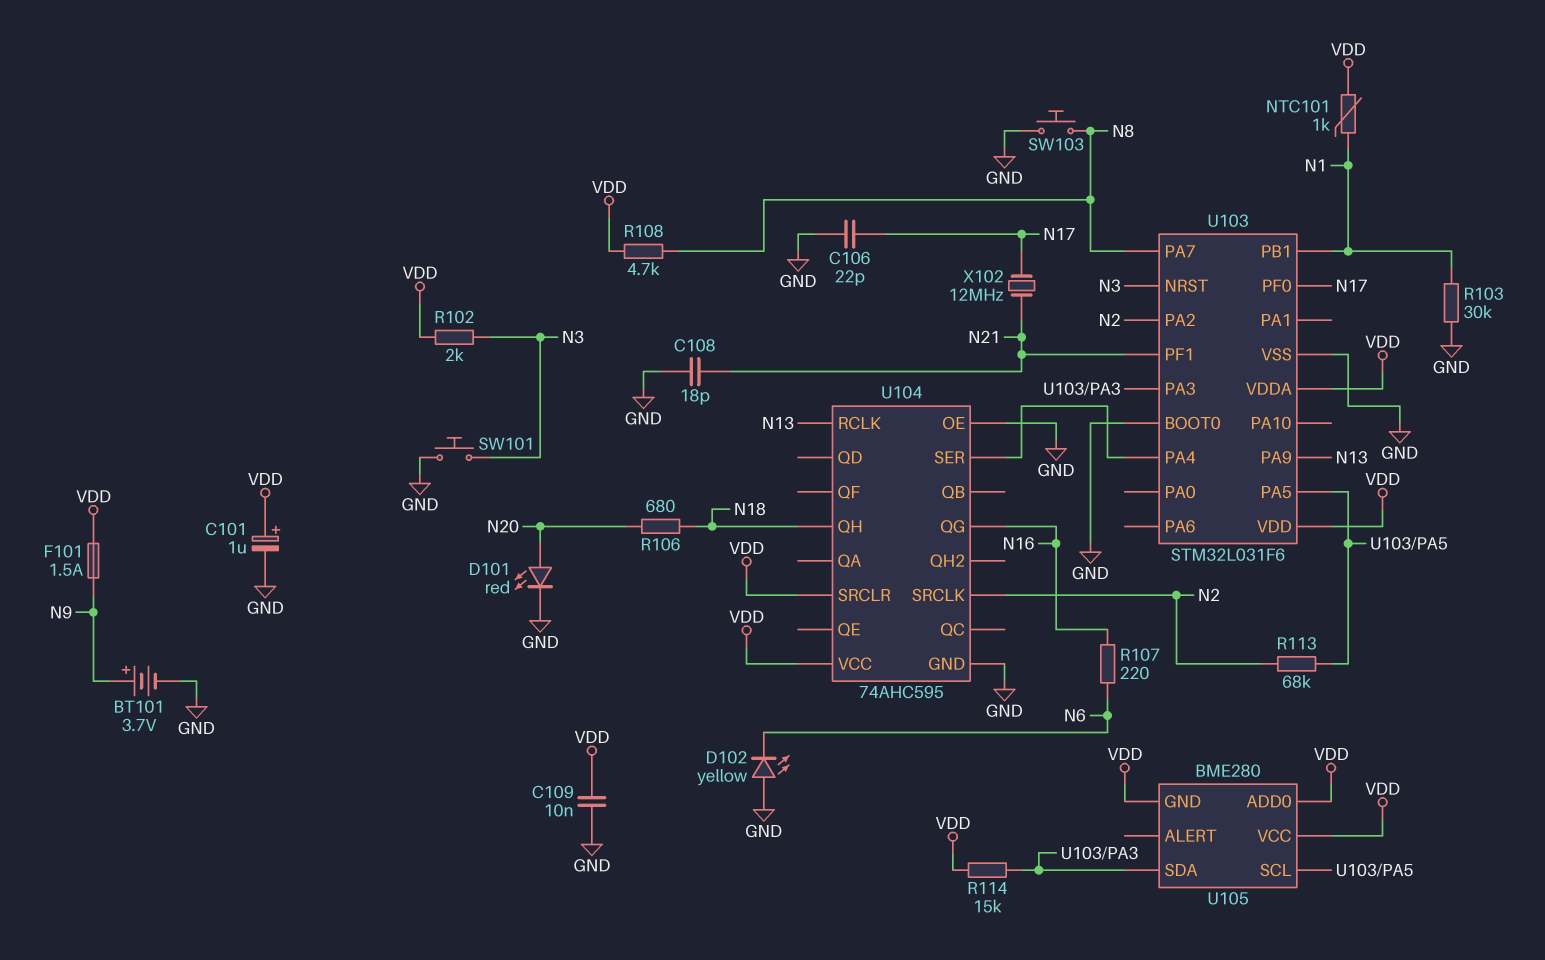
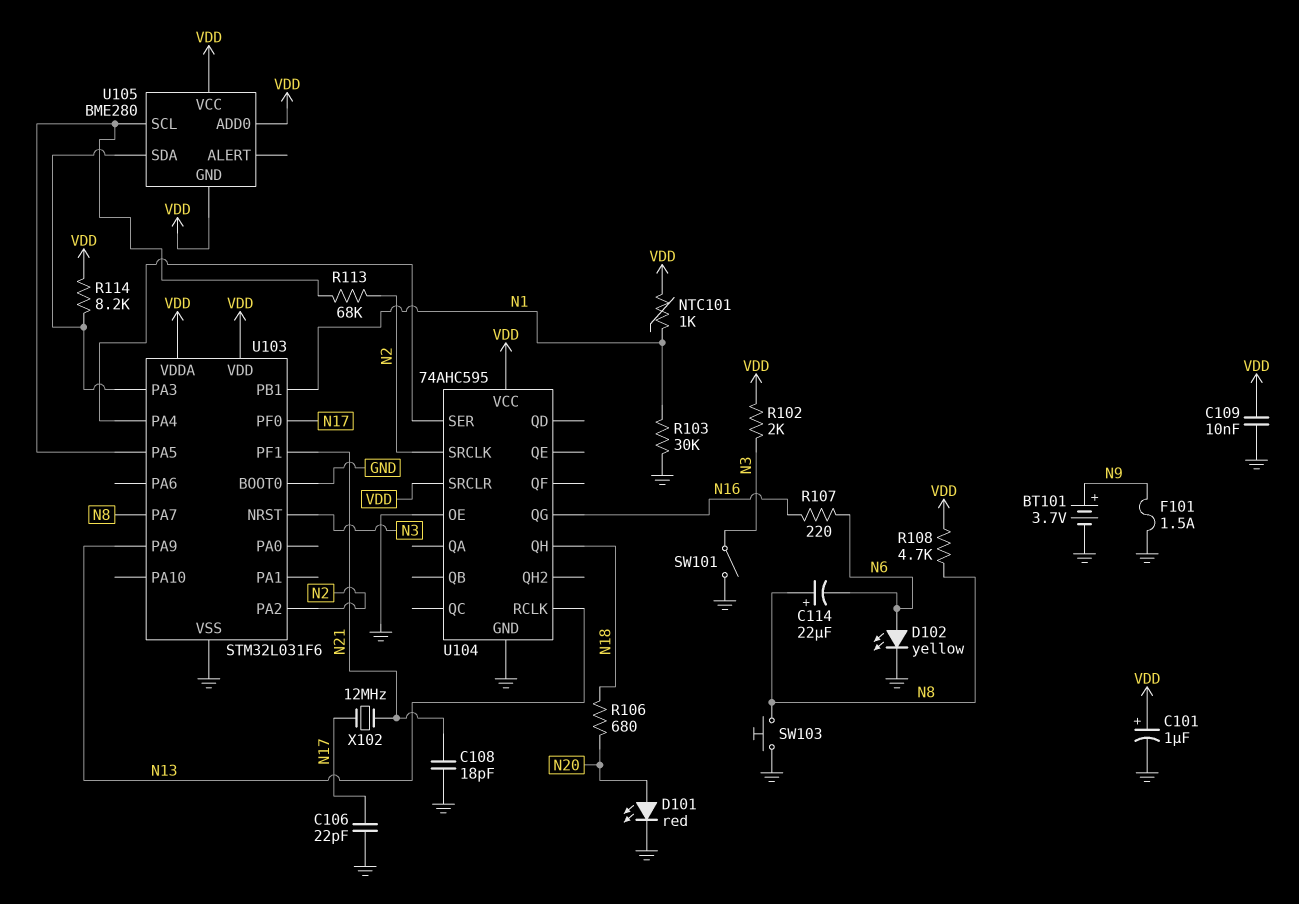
C114: none -> 22uF (plus N8, minus N6)
D102: LED yellow (A GND, K N6) -> LED yellow (A N6, K GND)
F101: 1.5A (N9, VDD) -> 1.5A (GND, N9)
R114: 15k (U103/PA3, VDD) -> 8.2k (U103/PA3, VDD)
SW101: button (GND, N3) -> switch (GND, N3)

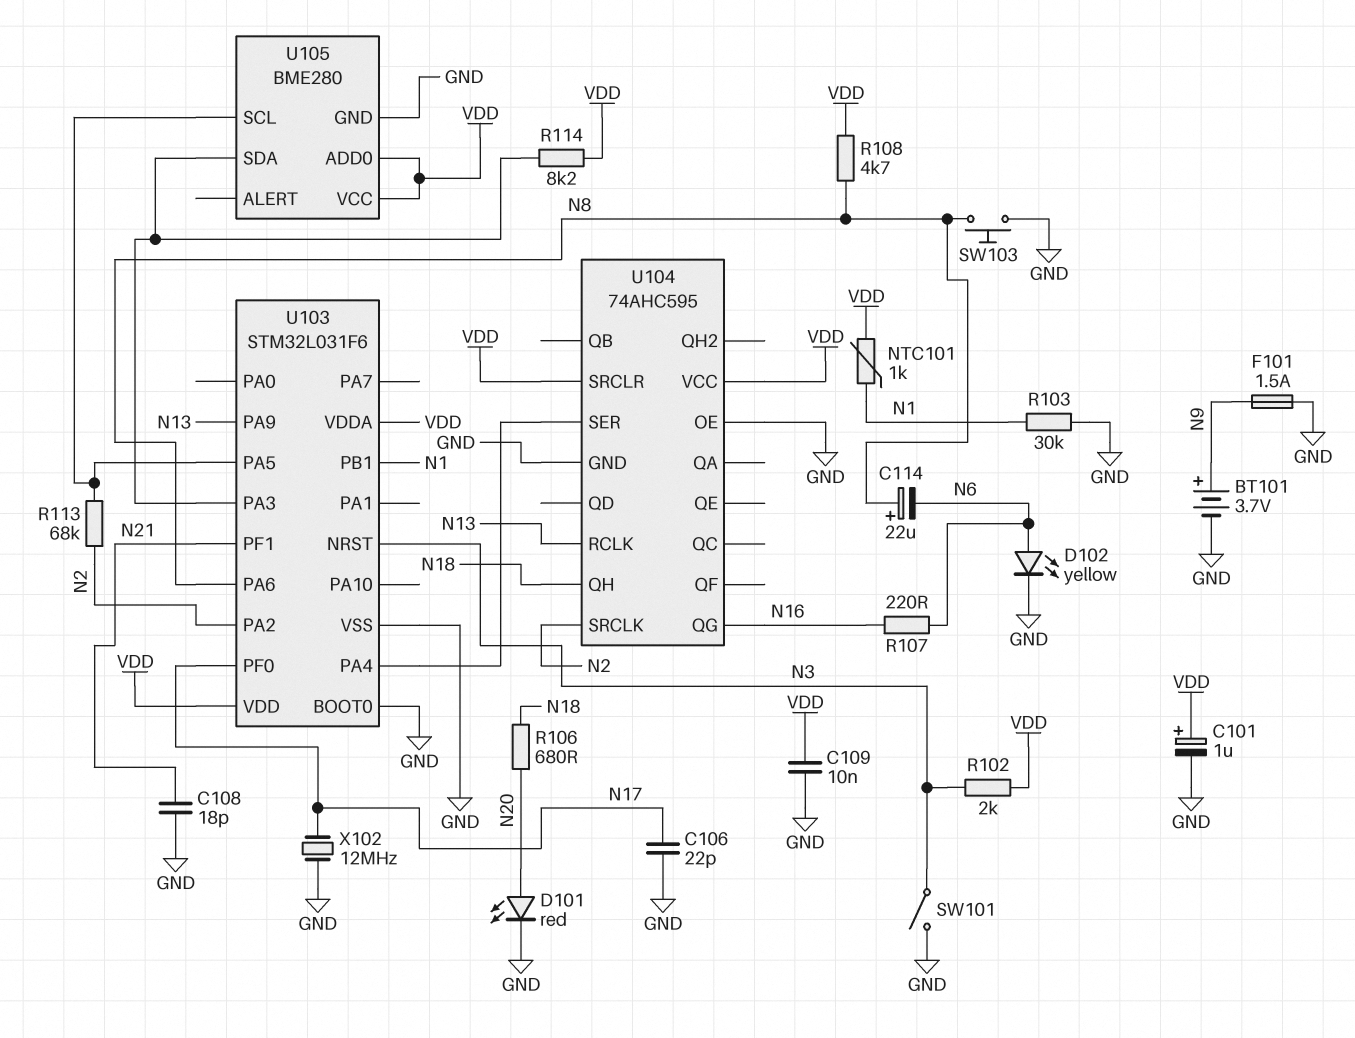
U103 pin PA6: none -> N8
U103 pin PA7: N8 -> none
U105 pin GND: VDD -> GND
X102: 12MHz (N17, N21) -> 12MHz (GND, N17)

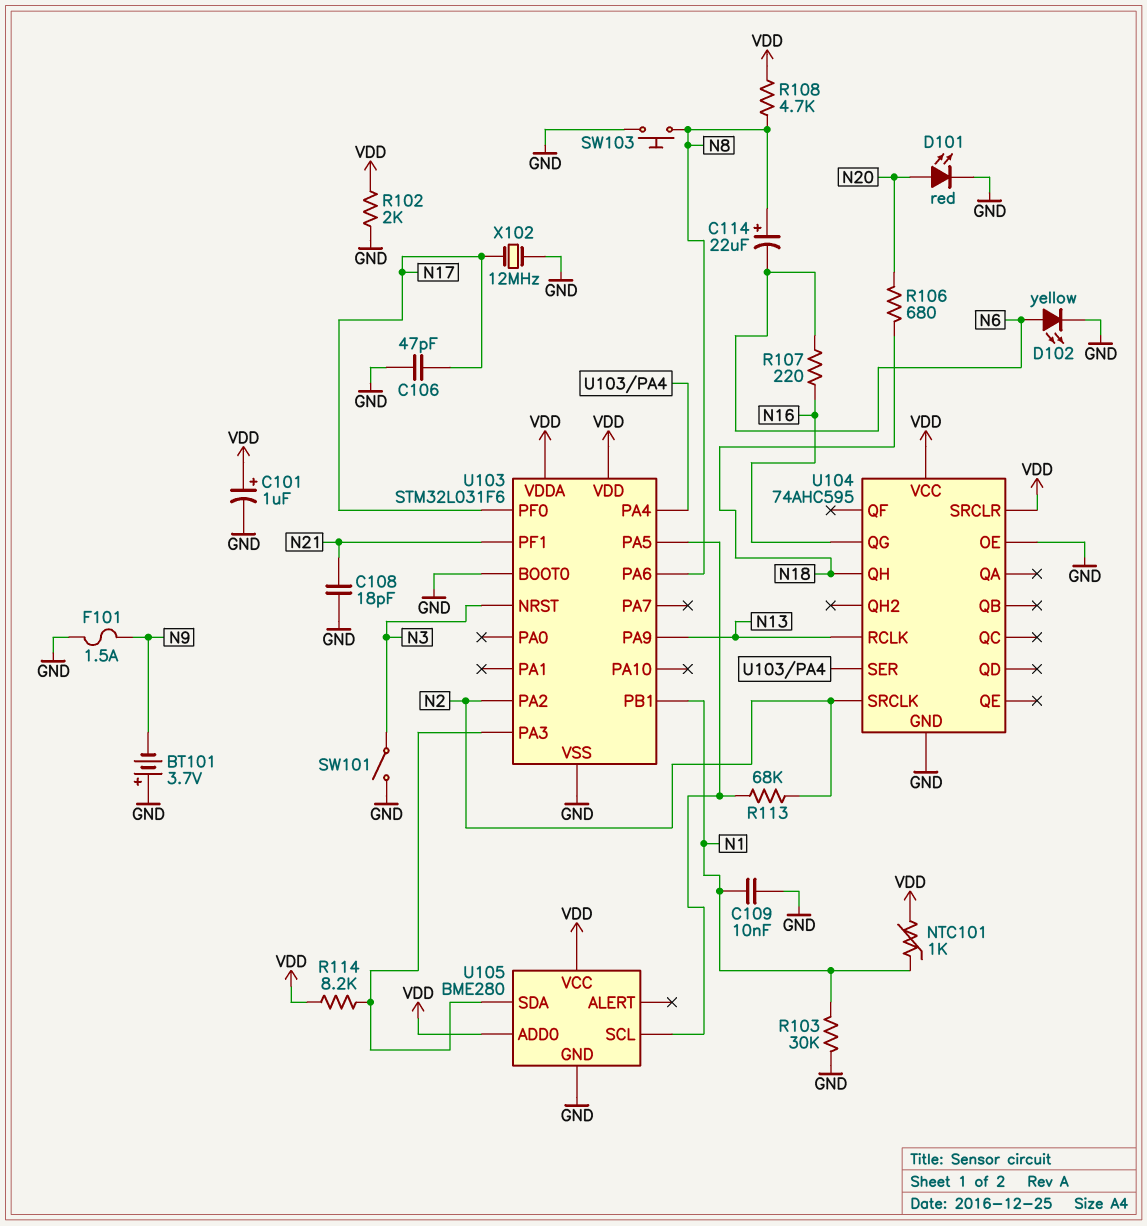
BT101: 3.7V (plus N9, minus GND) -> 3.7V (plus GND, minus N9)
C106: 22pF (GND, N17) -> 47pF (GND, N17)
C109: 10nF (GND, VDD) -> 10nF (GND, N1)
R102: 2k (N3, VDD) -> 2k (GND, VDD)

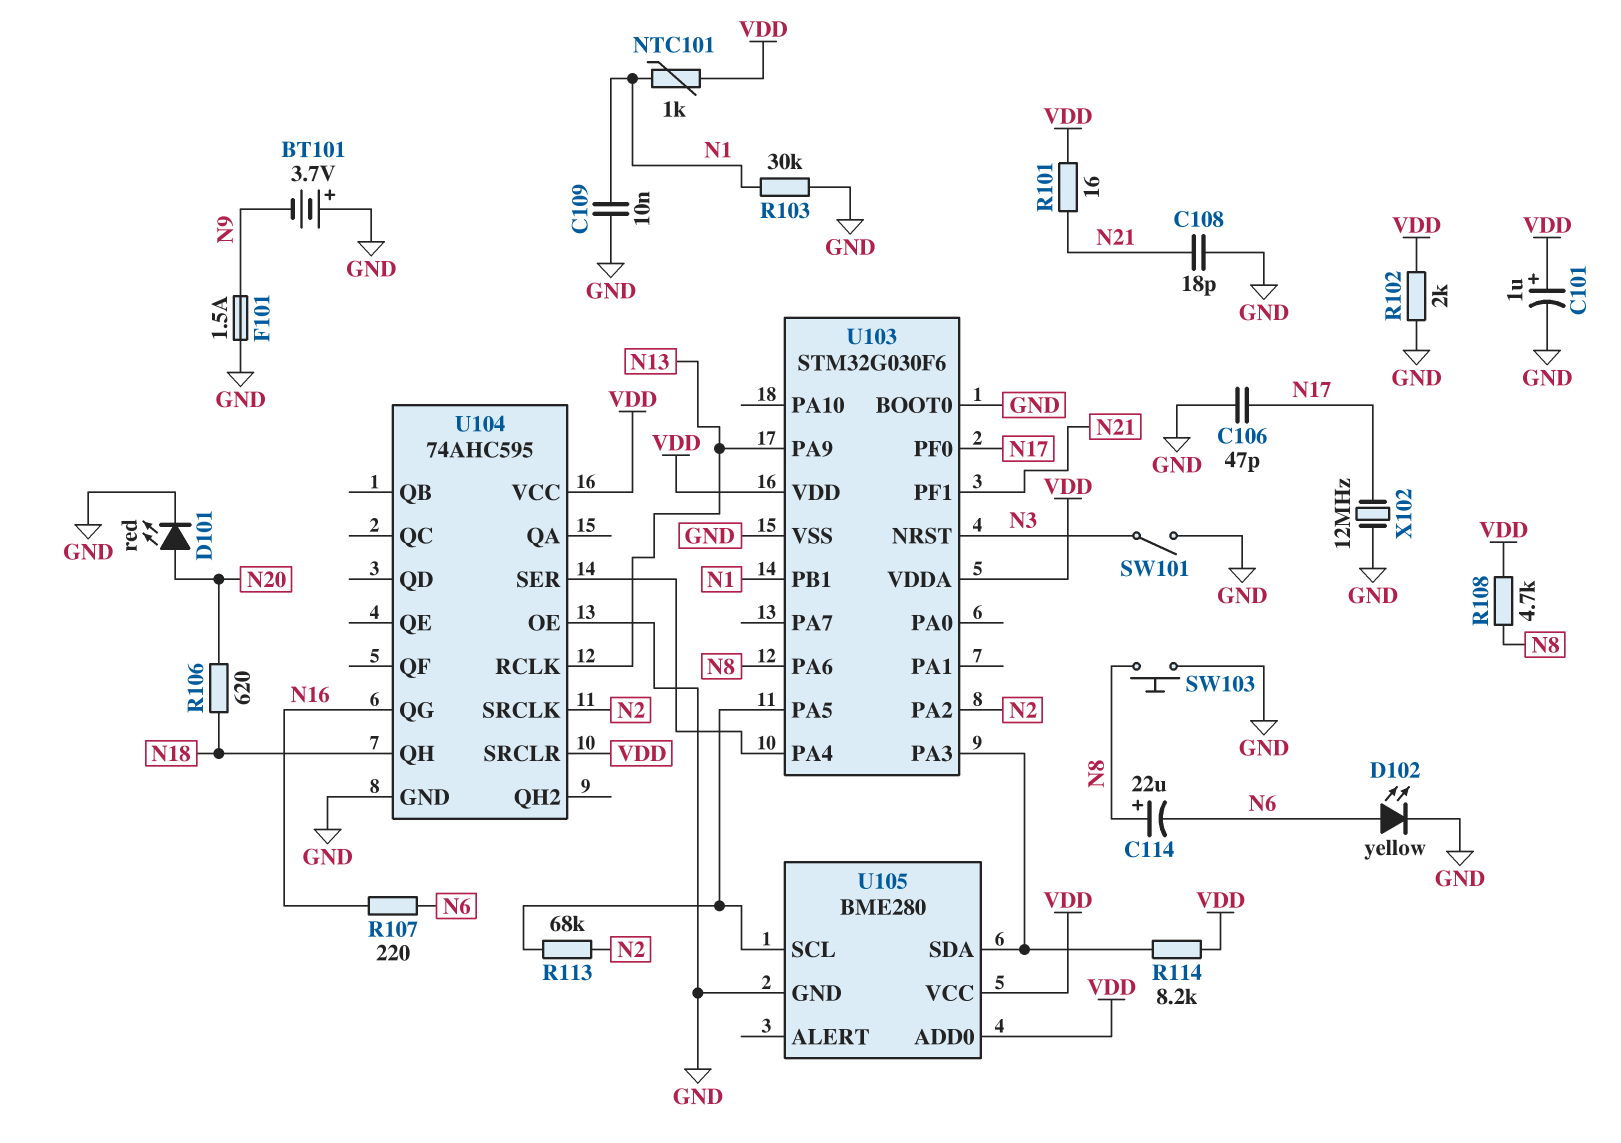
R101: none -> 16 (N21, VDD)
R106: 680 (N18, N20) -> 620 (N18, N20)
U103: STM32L031F6 -> STM32G030F6

